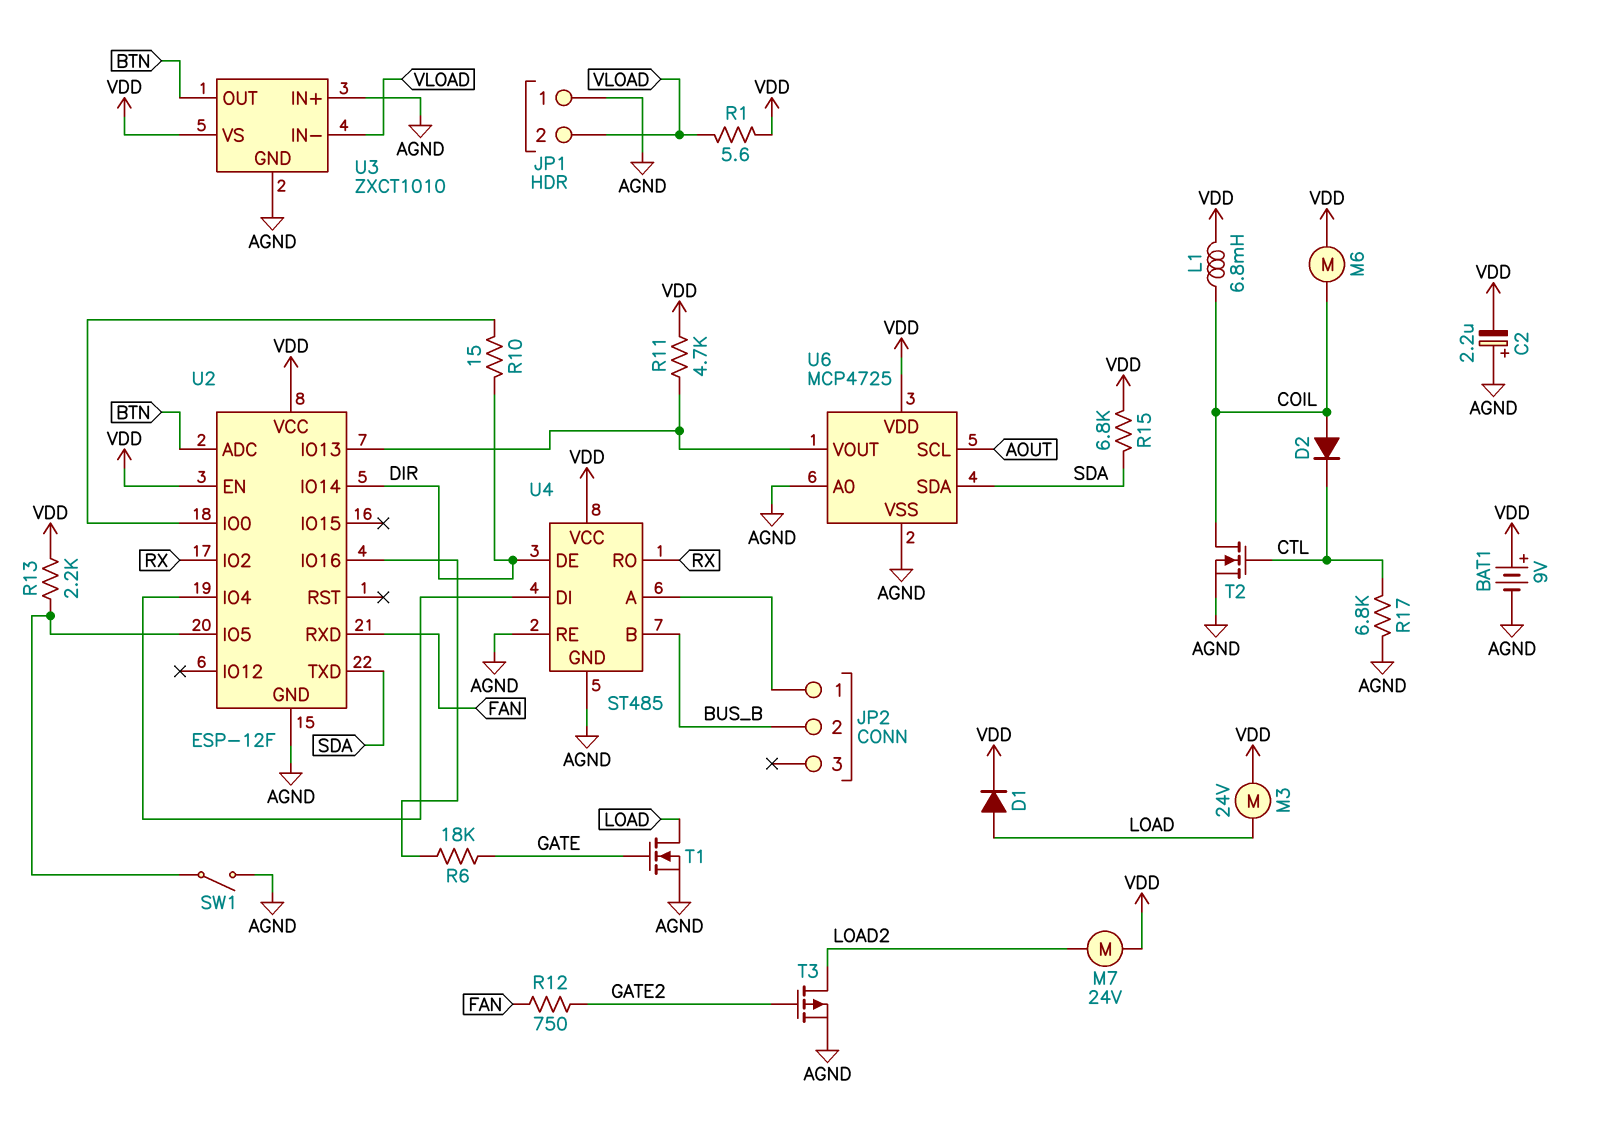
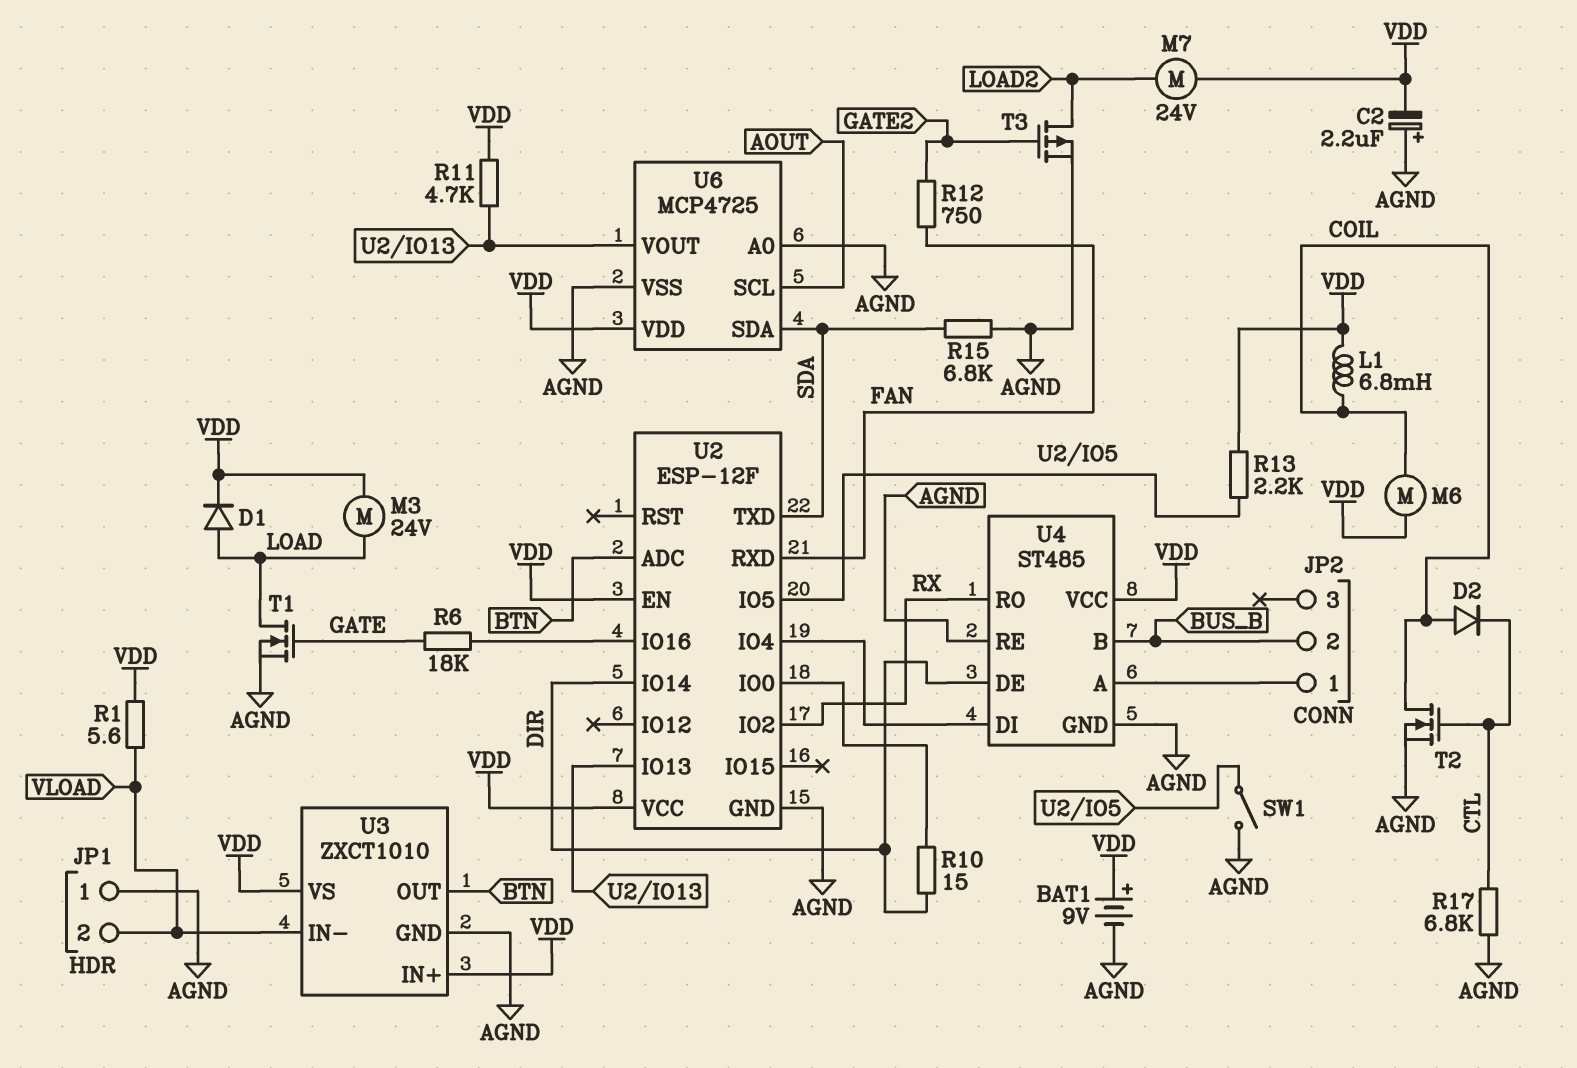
R15: 6.8k (SDA, VDD) -> 6.8k (AGND, SDA)
U3 pin IN+: AGND -> VDD

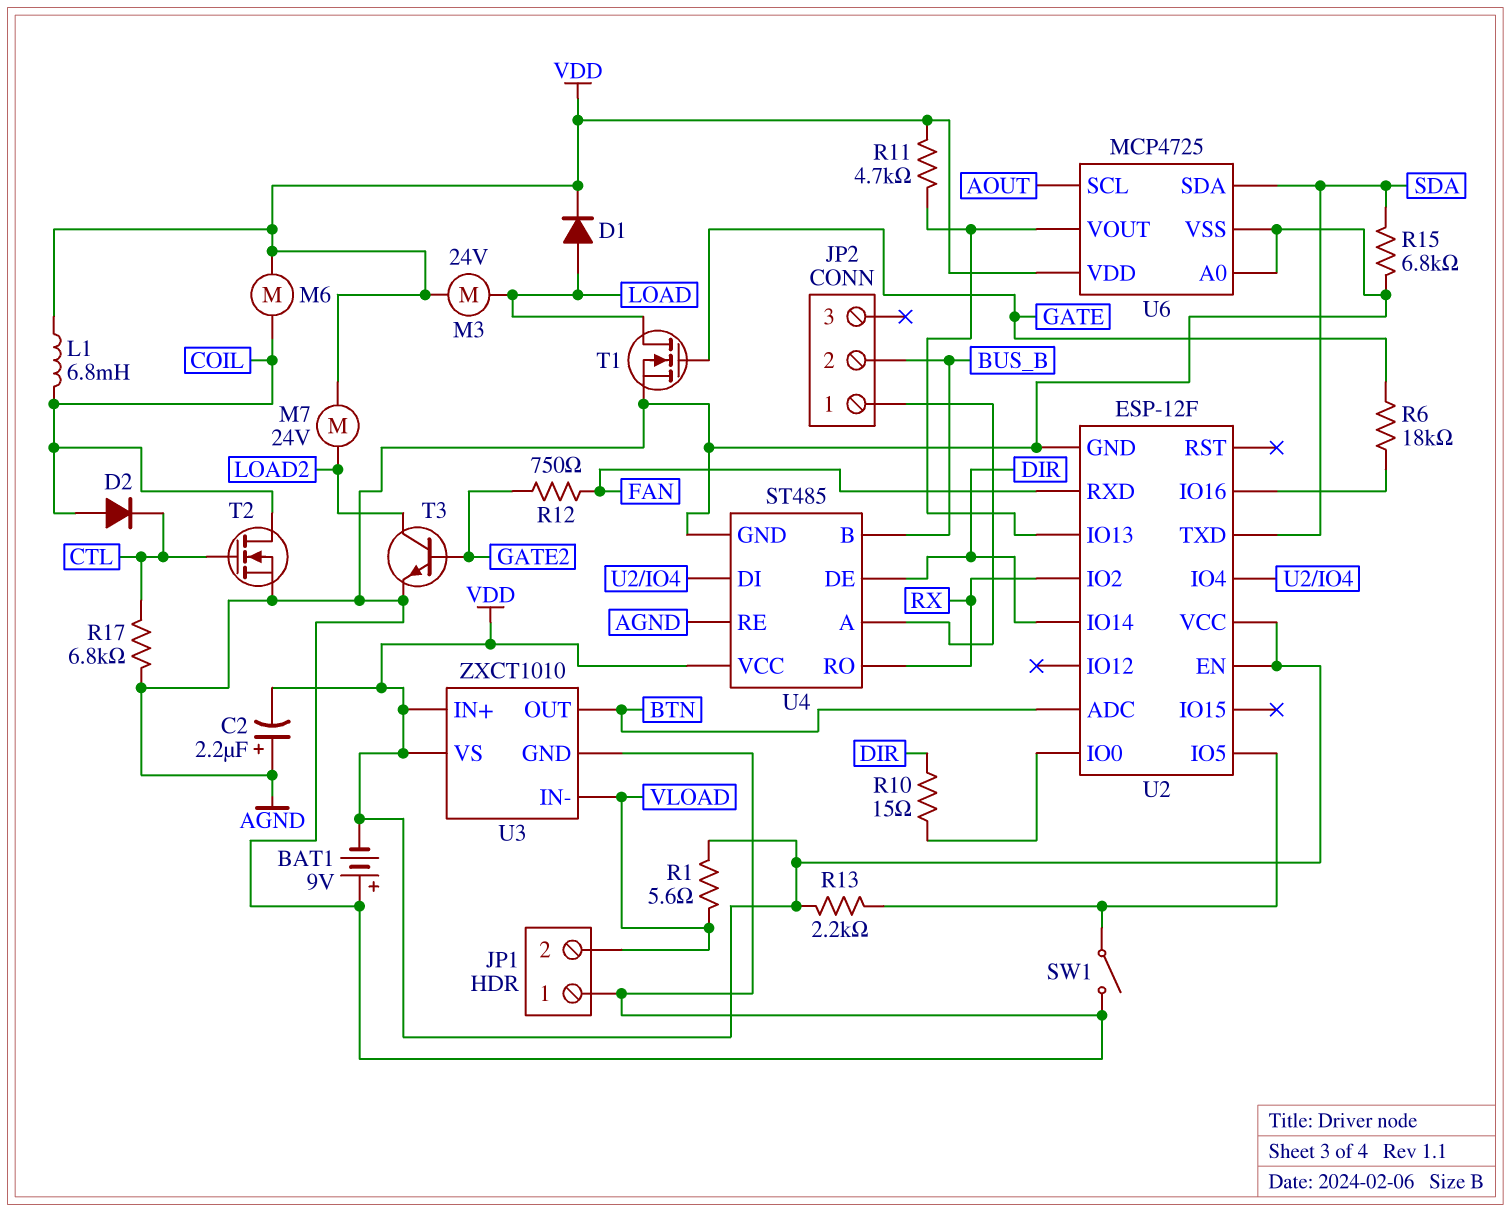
BAT1: 9V (plus VDD, minus AGND) -> 9V (plus AGND, minus VDD)
T3: PMOS (G GATE2, D LOAD2, S AGND) -> NPN (B GATE2, C LOAD2, E AGND)

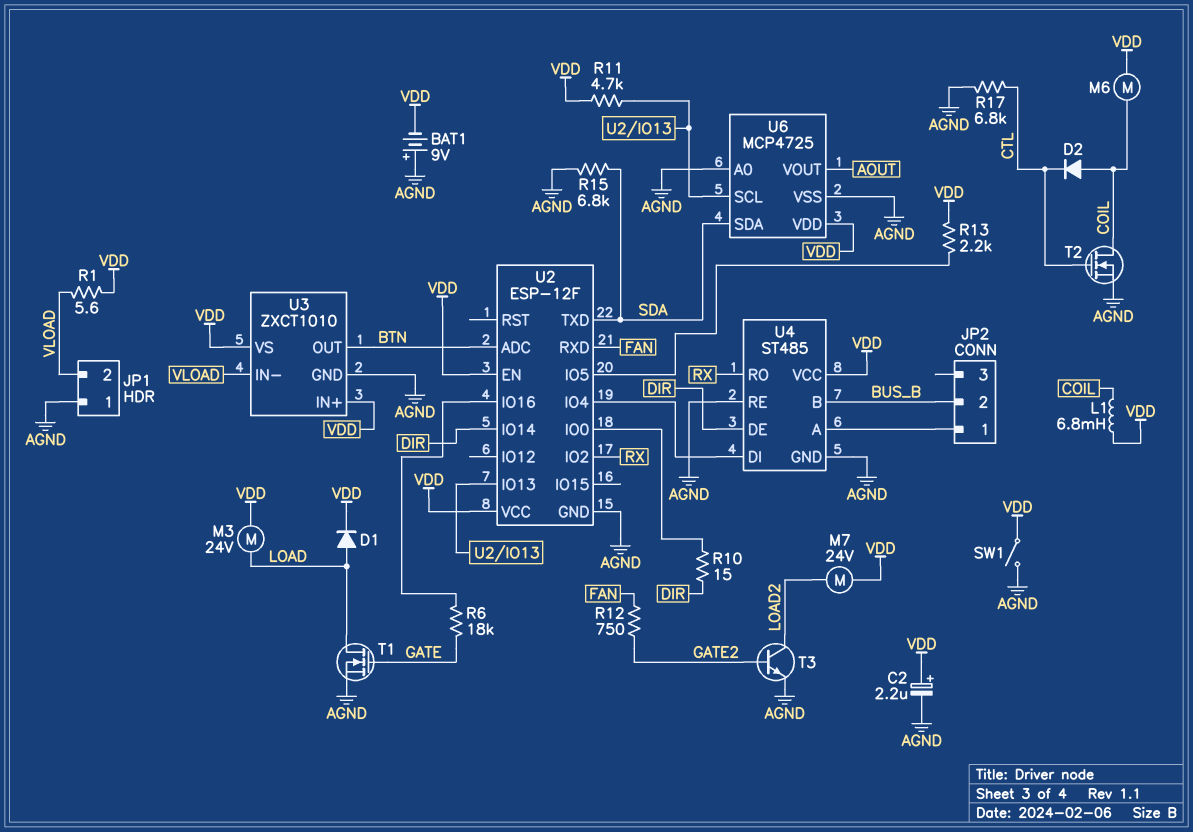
C2: 2.2uF (plus AGND, minus VDD) -> 2.2uF (plus VDD, minus AGND)
SW1: switch (AGND, U2/IO5) -> switch (AGND, VDD)
U6 pin SCL: AOUT -> U2/IO13
U6 pin VOUT: U2/IO13 -> AOUT

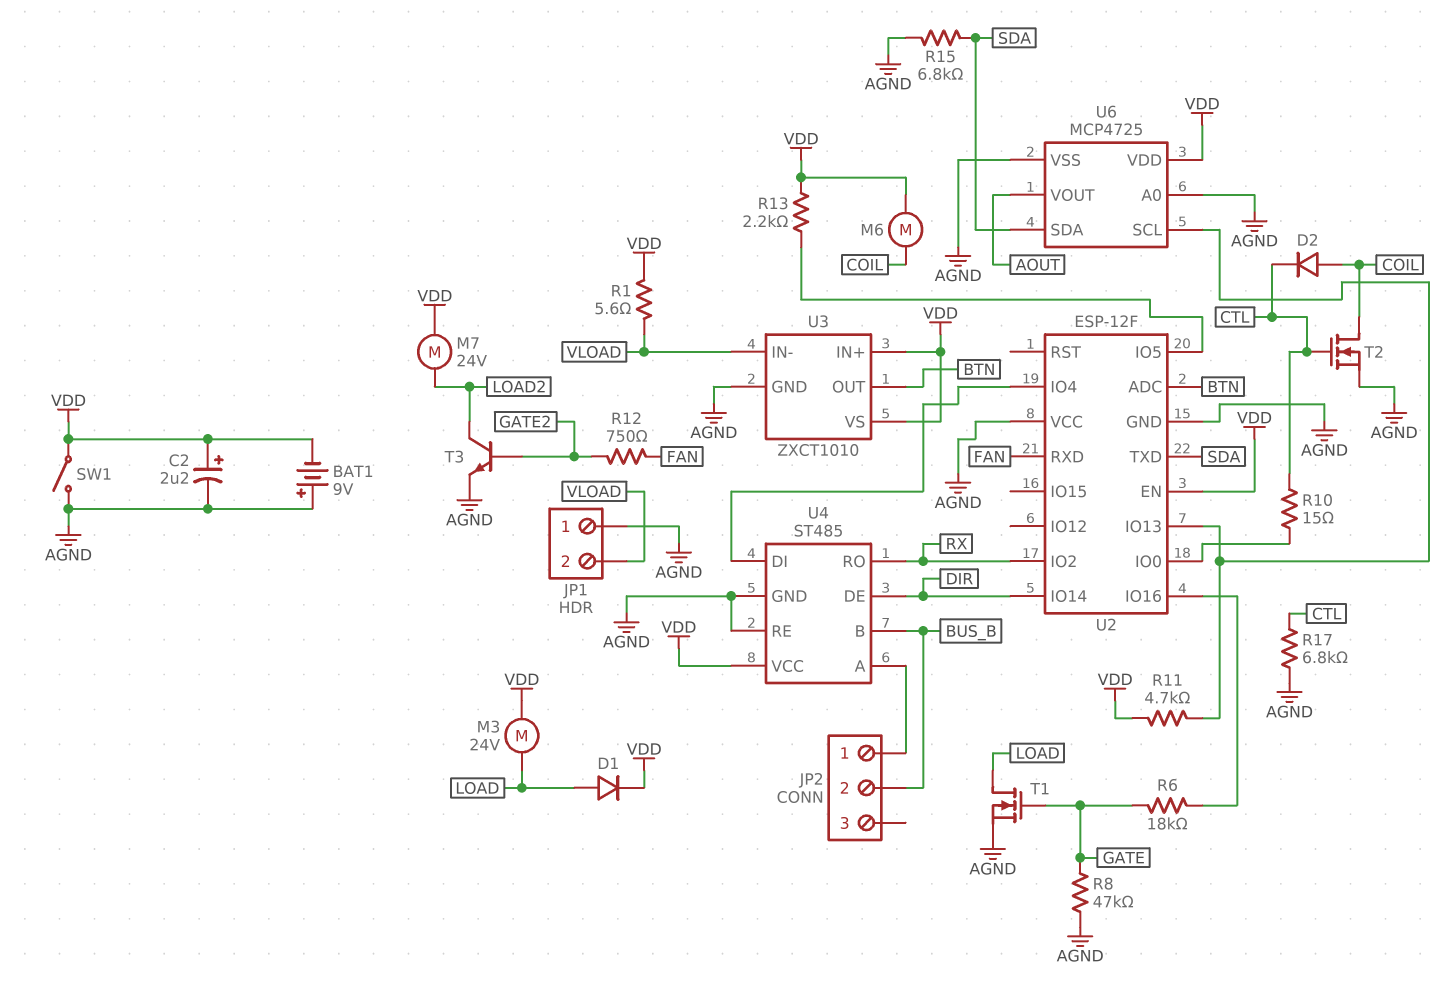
L1: 6.8mH (COIL, VDD) -> none
R8: none -> 47k (AGND, GATE)
R10: 15 (DIR, U2/IO0) -> 15 (CTL, U2/IO0)
U2 pin VCC: VDD -> AGND

